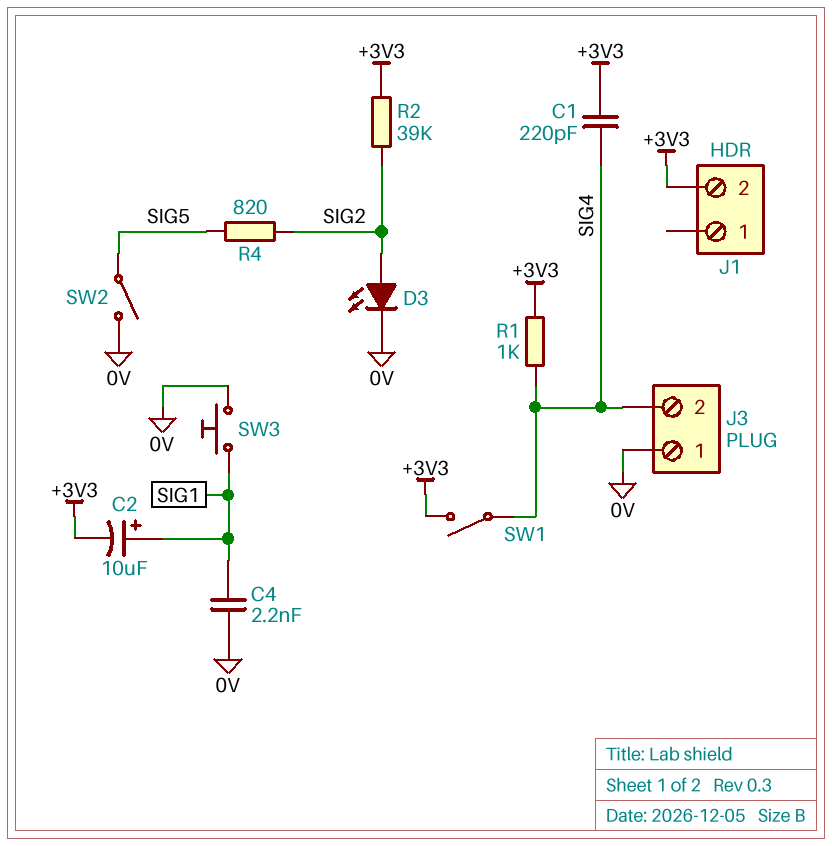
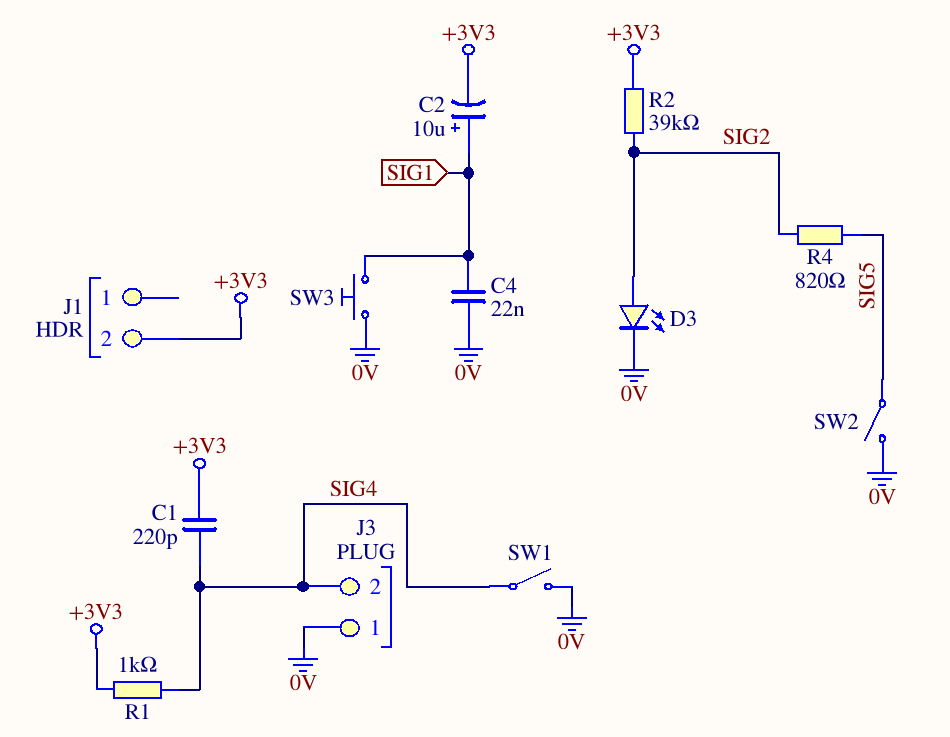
C4: 2.2nF (0V, SIG1) -> 22nF (0V, SIG1)
SW1: switch (+3V3, SIG4) -> switch (0V, SIG4)

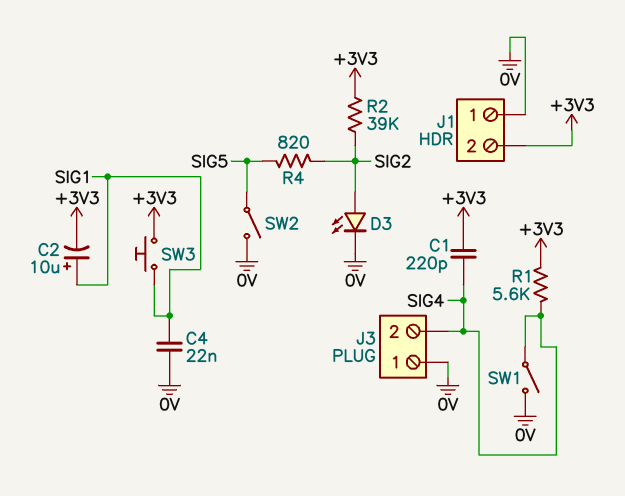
J1 pin 1: none -> 0V
R1: 1k (+3V3, SIG4) -> 5.6k (+3V3, SIG4)
SW3: button (0V, SIG1) -> button (+3V3, SIG1)

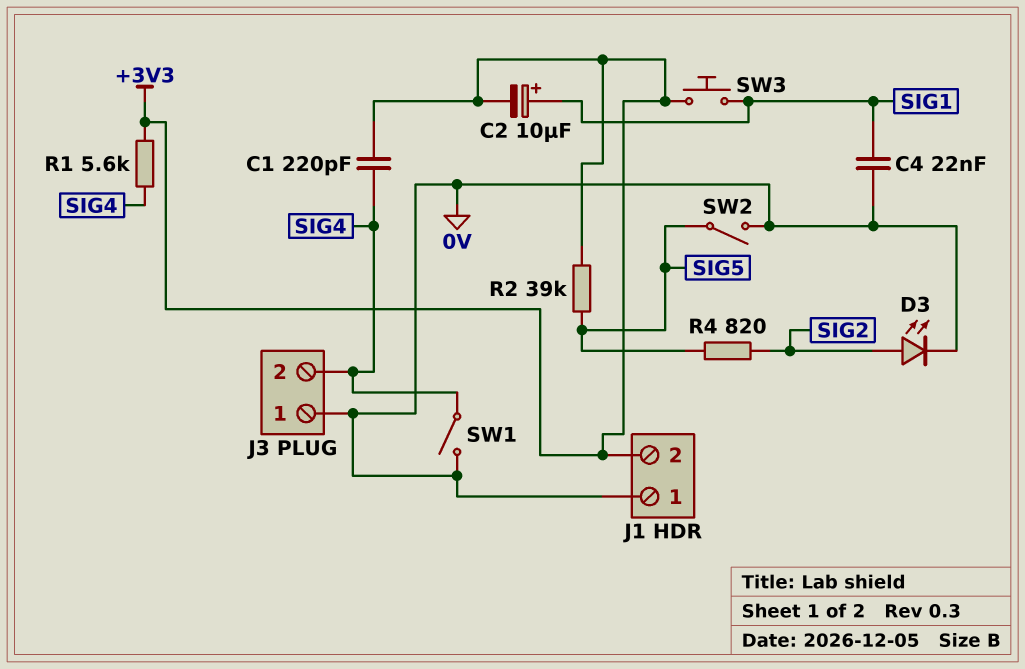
R2: 39k (+3V3, SIG2) -> 39k (+3V3, SIG5)

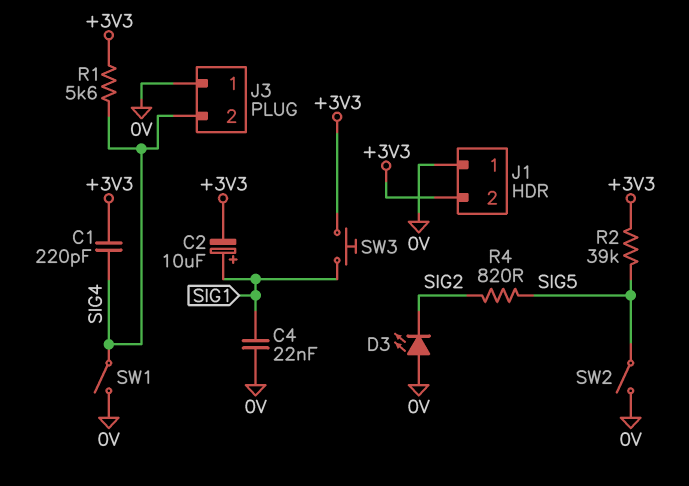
D3: LED (A SIG2, K 0V) -> LED (A 0V, K SIG2)

